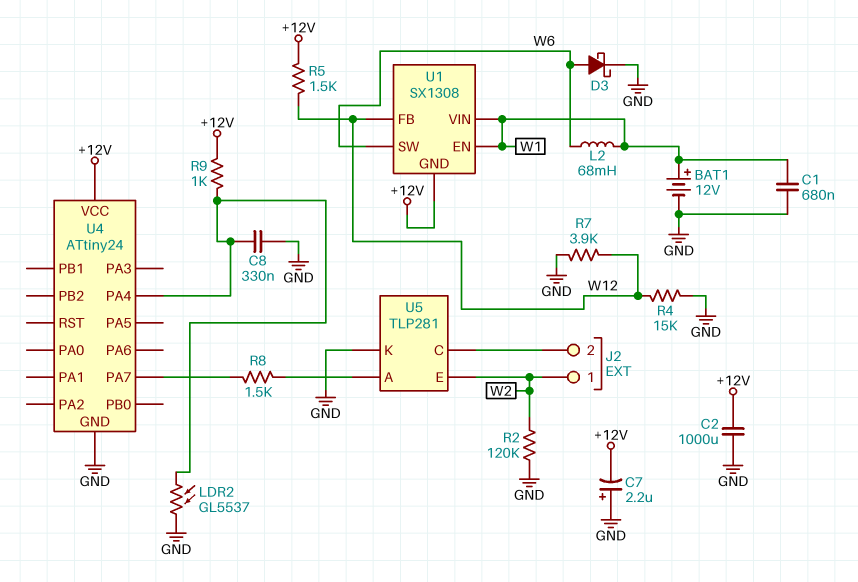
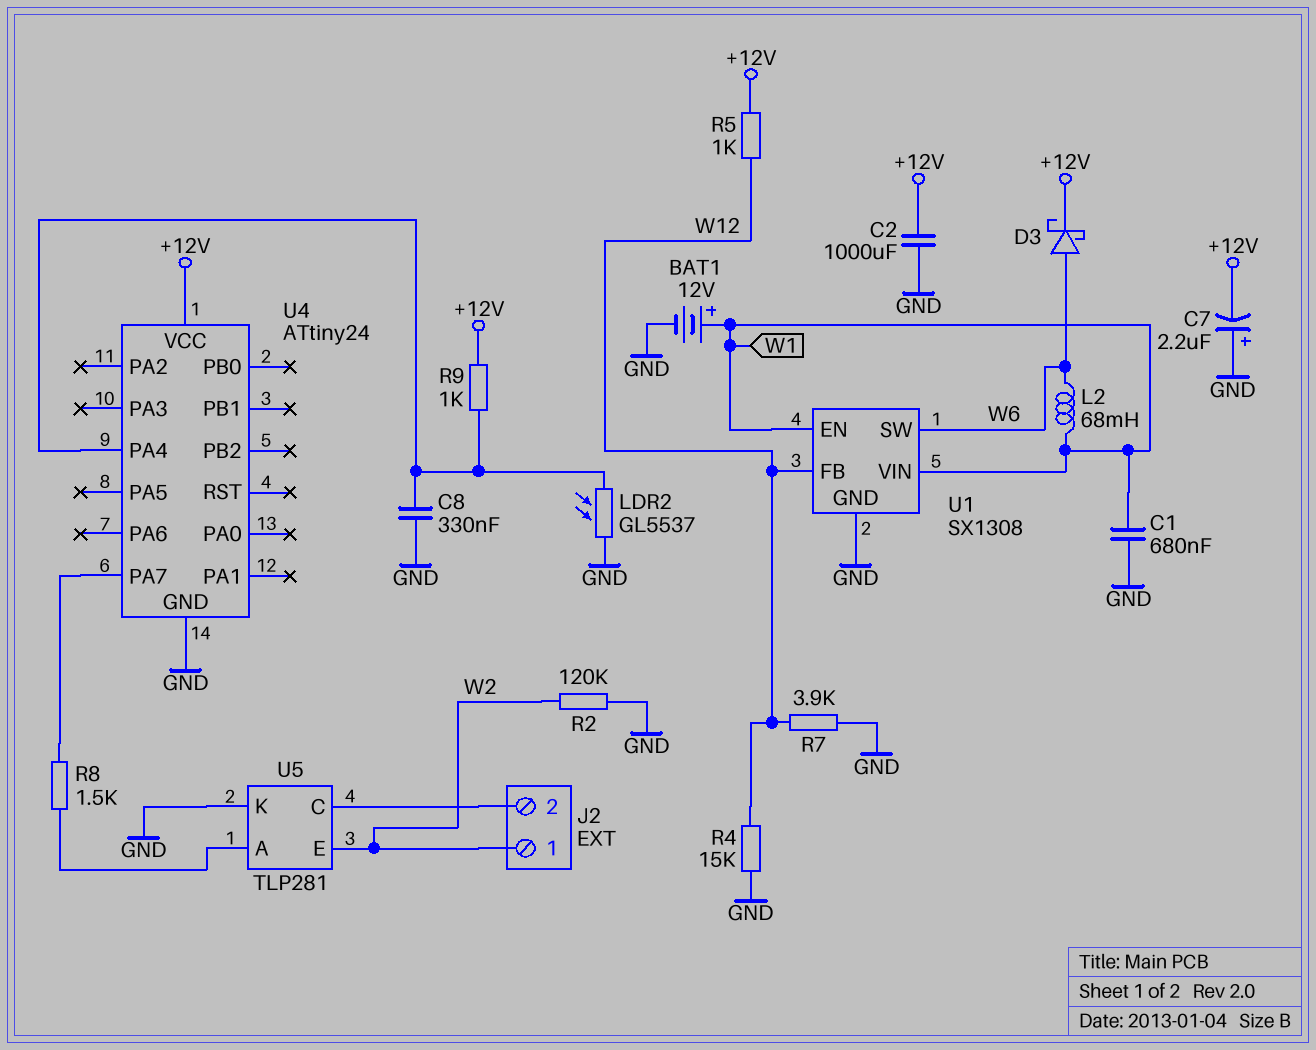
D3: schottky (A W6, K GND) -> schottky (A W6, K +12V)
R5: 1.5k (+12V, W12) -> 1k (+12V, W12)
U1 pin GND: +12V -> GND

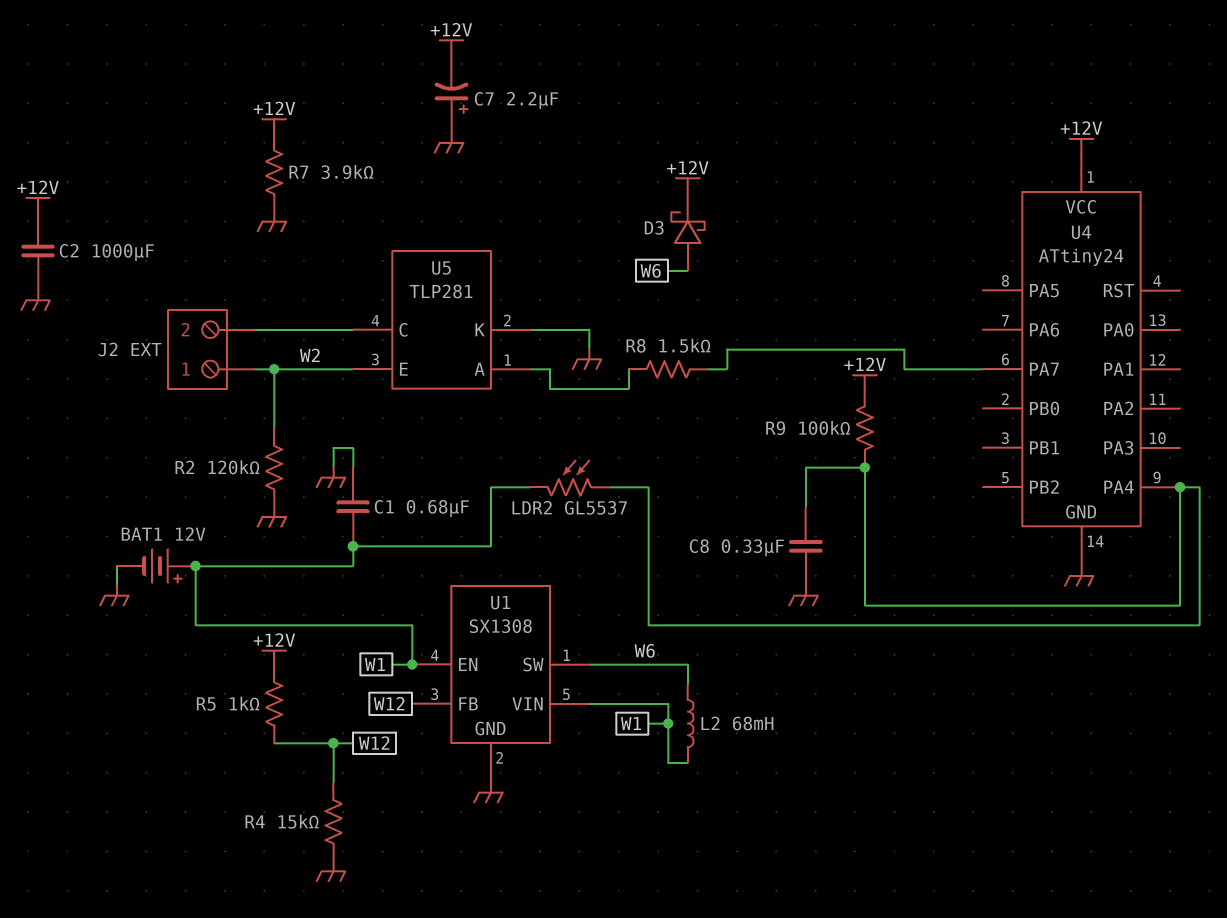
LDR2: GL5537 (GND, U4/PA4) -> GL5537 (U4/PA4, W1)
R7: 3.9k (GND, W12) -> 3.9k (+12V, GND)
R9: 1k (+12V, U4/PA4) -> 100k (+12V, U4/PA4)

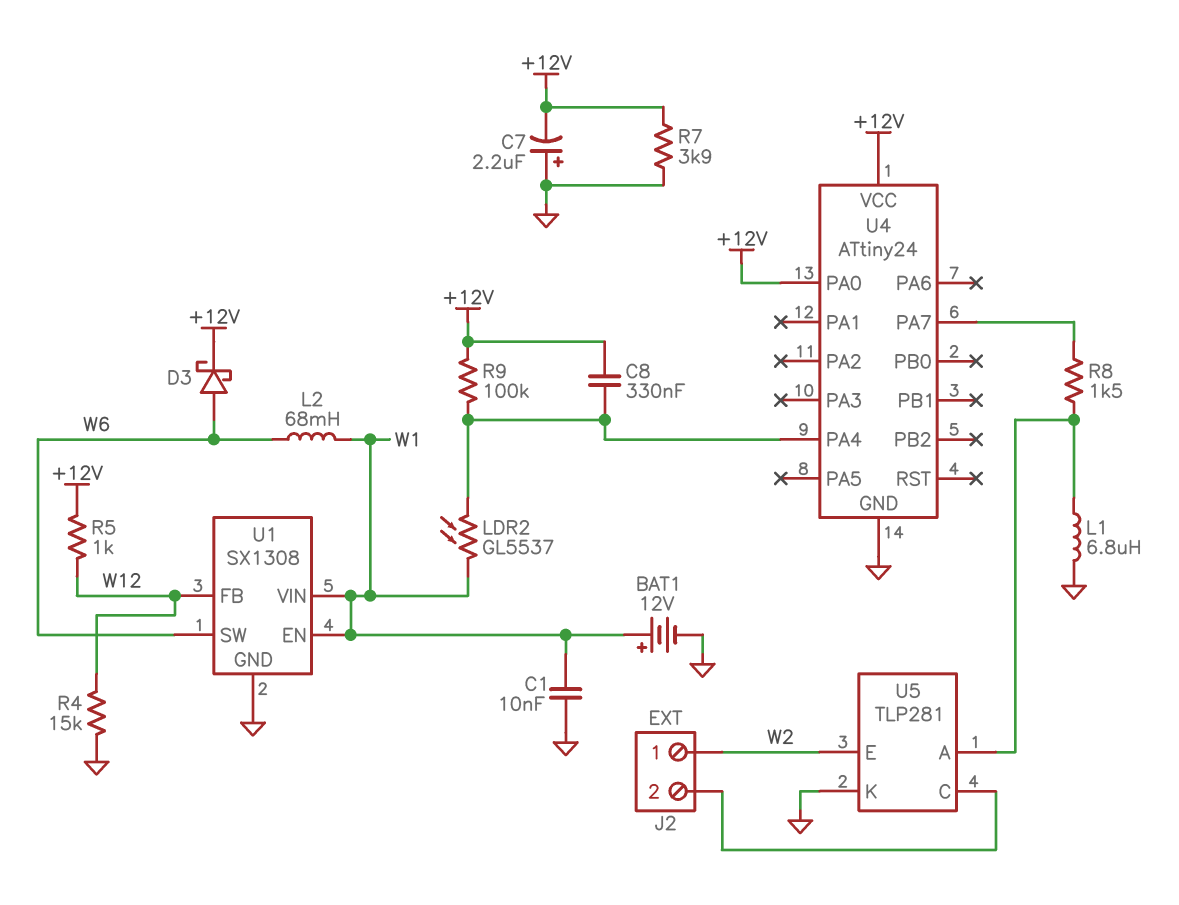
C1: 680nF (GND, W1) -> 10nF (GND, W1)
C2: 1000uF (+12V, GND) -> none
C8: 330nF (GND, U4/PA4) -> 330nF (+12V, U4/PA4)
L1: none -> 6.8uH (GND, U5/A)
R2: 120k (GND, W2) -> none
U4 pin PA0: none -> +12V

